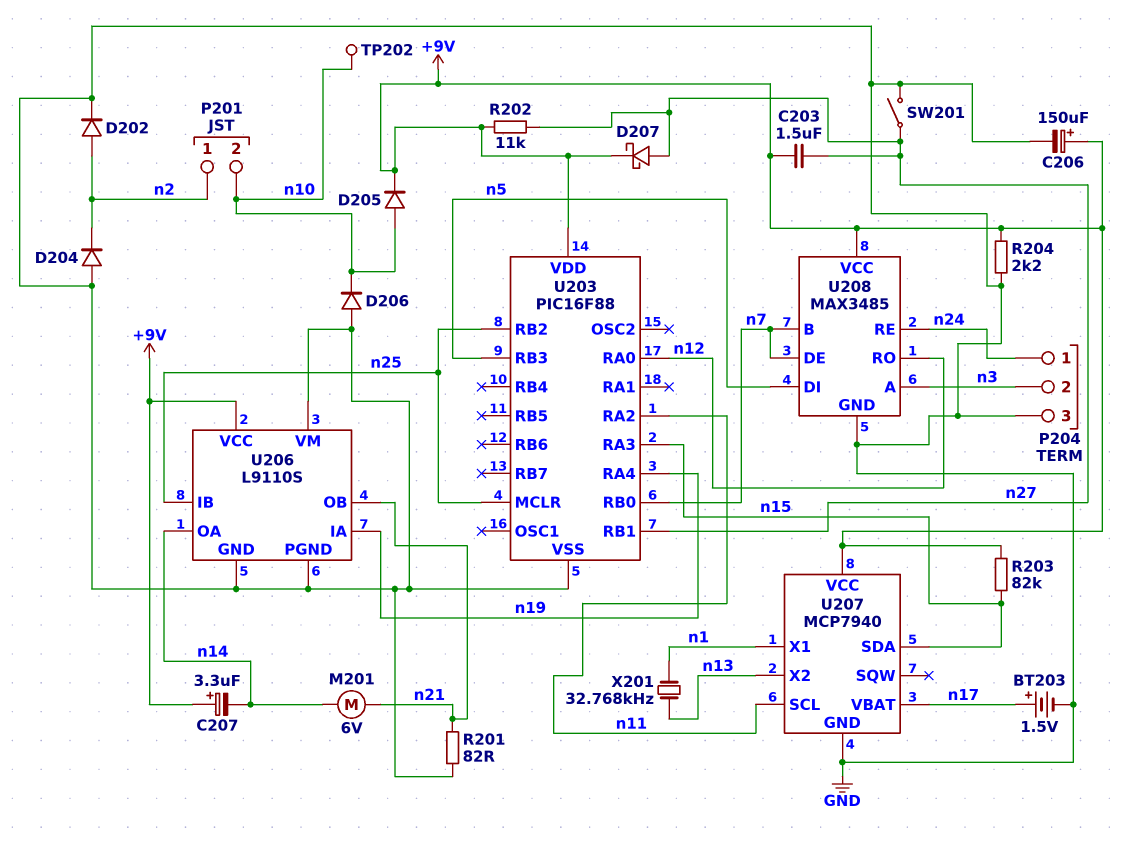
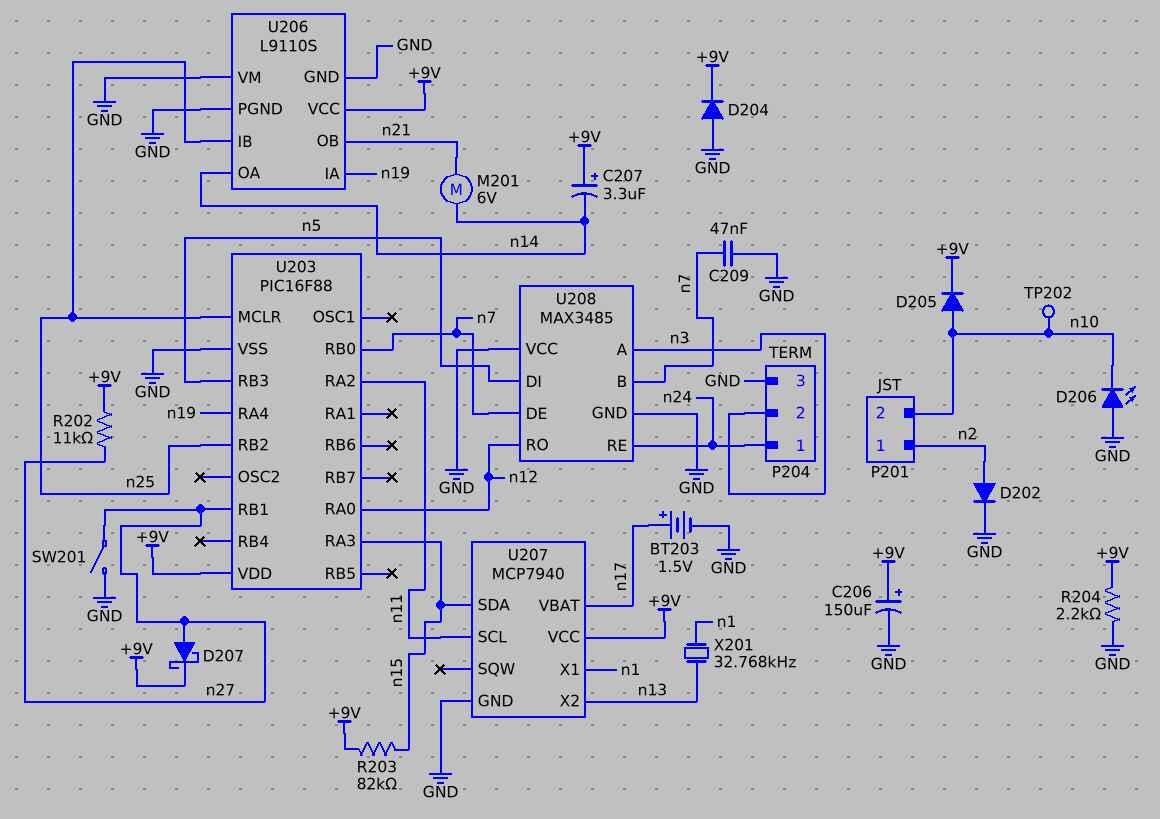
C203: 1.5uF (+9V, n27) -> none
C209: none -> 47nF (GND, n7)
D204: diode (A GND, K n2) -> diode (A GND, K +9V)
D206: diode (A GND, K n10) -> LED (A GND, K n10)
R201: 82 (GND, n21) -> none
U208 pin VCC: +9V -> GND

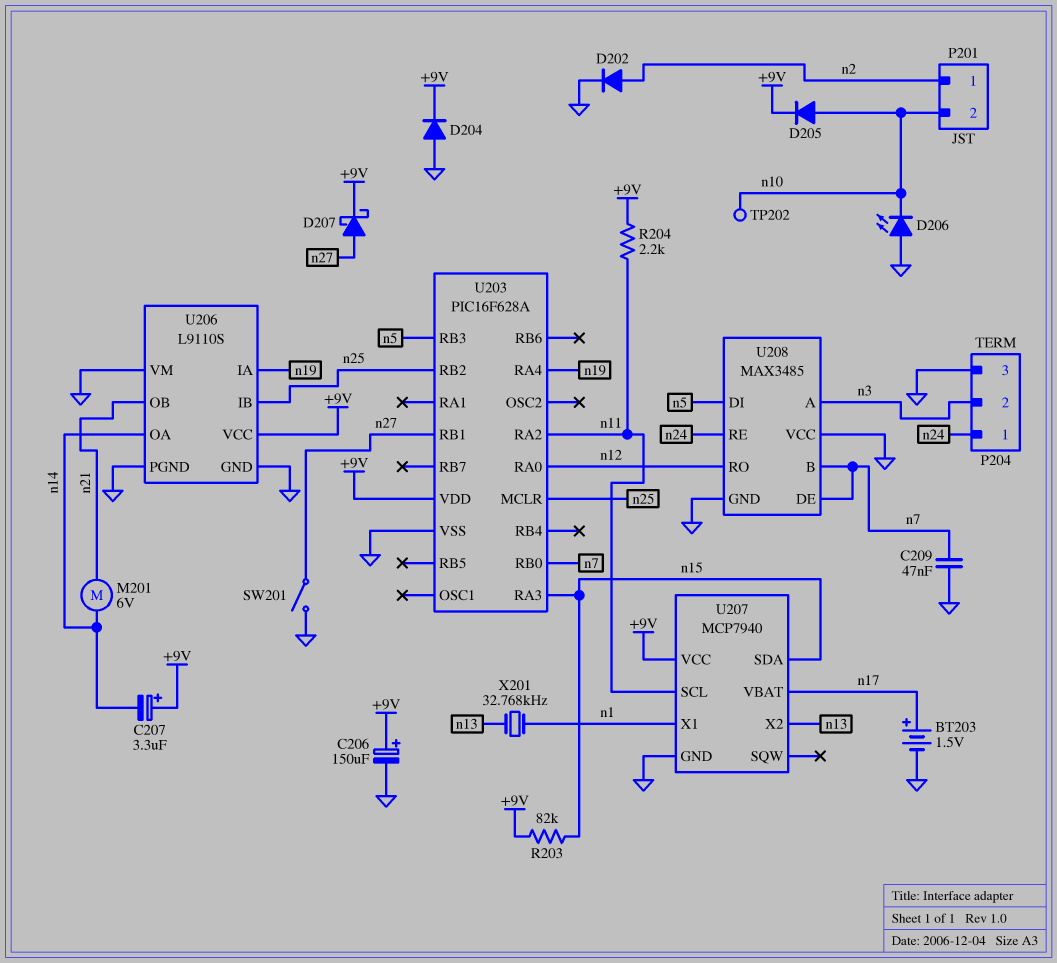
R202: 11k (+9V, n27) -> none
R204: 2.2k (+9V, GND) -> 2.2k (+9V, n11)
U203: PIC16F88 -> PIC16F628A

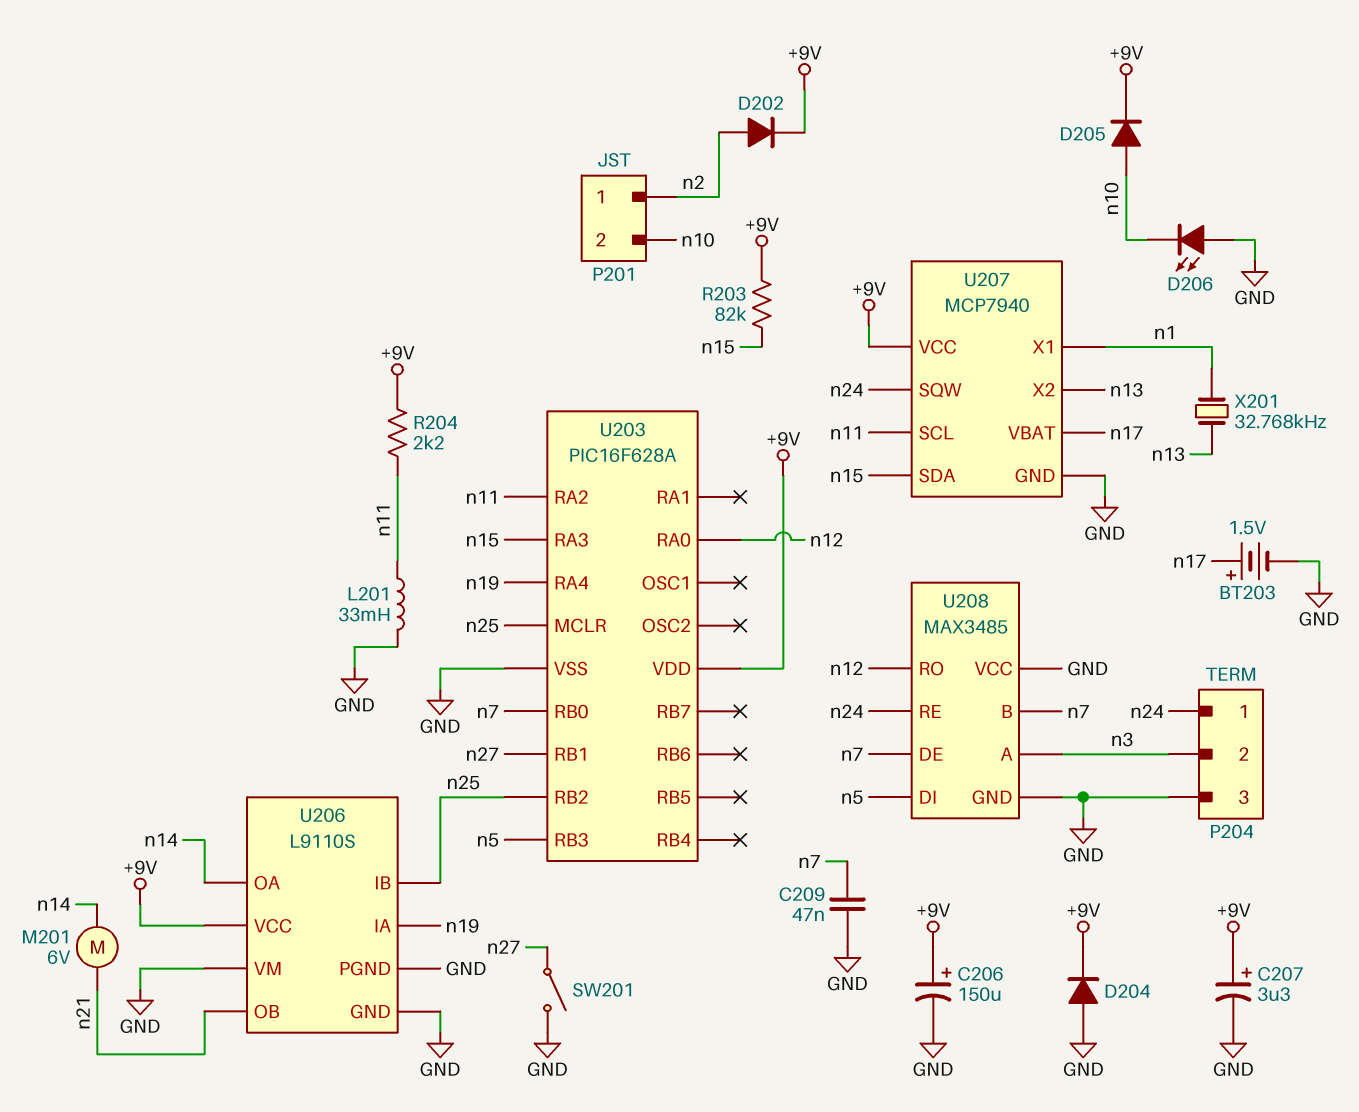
C207: 3.3uF (plus +9V, minus n14) -> 3.3uF (plus +9V, minus GND)
D202: diode (A n2, K GND) -> diode (A n2, K +9V)
D207: schottky (A n27, K +9V) -> none
L201: none -> 33mH (GND, n11)
TP202: test point (n10) -> none
U207 pin SQW: none -> n24

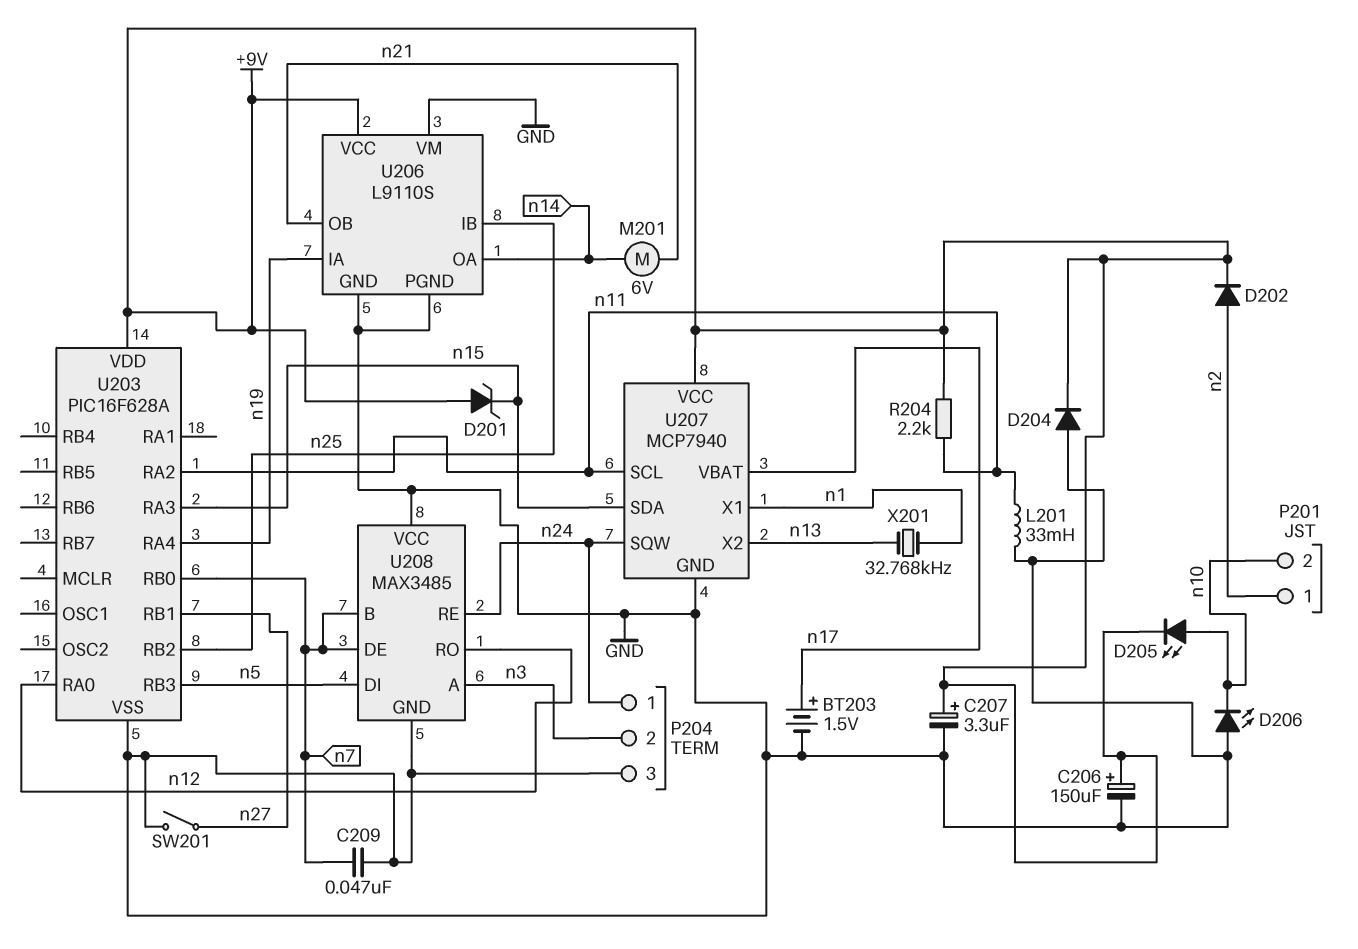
D201: none -> zener (A +9V, K n15)
D205: diode (A n10, K +9V) -> LED (A n10, K +9V)
R203: 82k (+9V, n15) -> none
U203 pin MCLR: n25 -> none

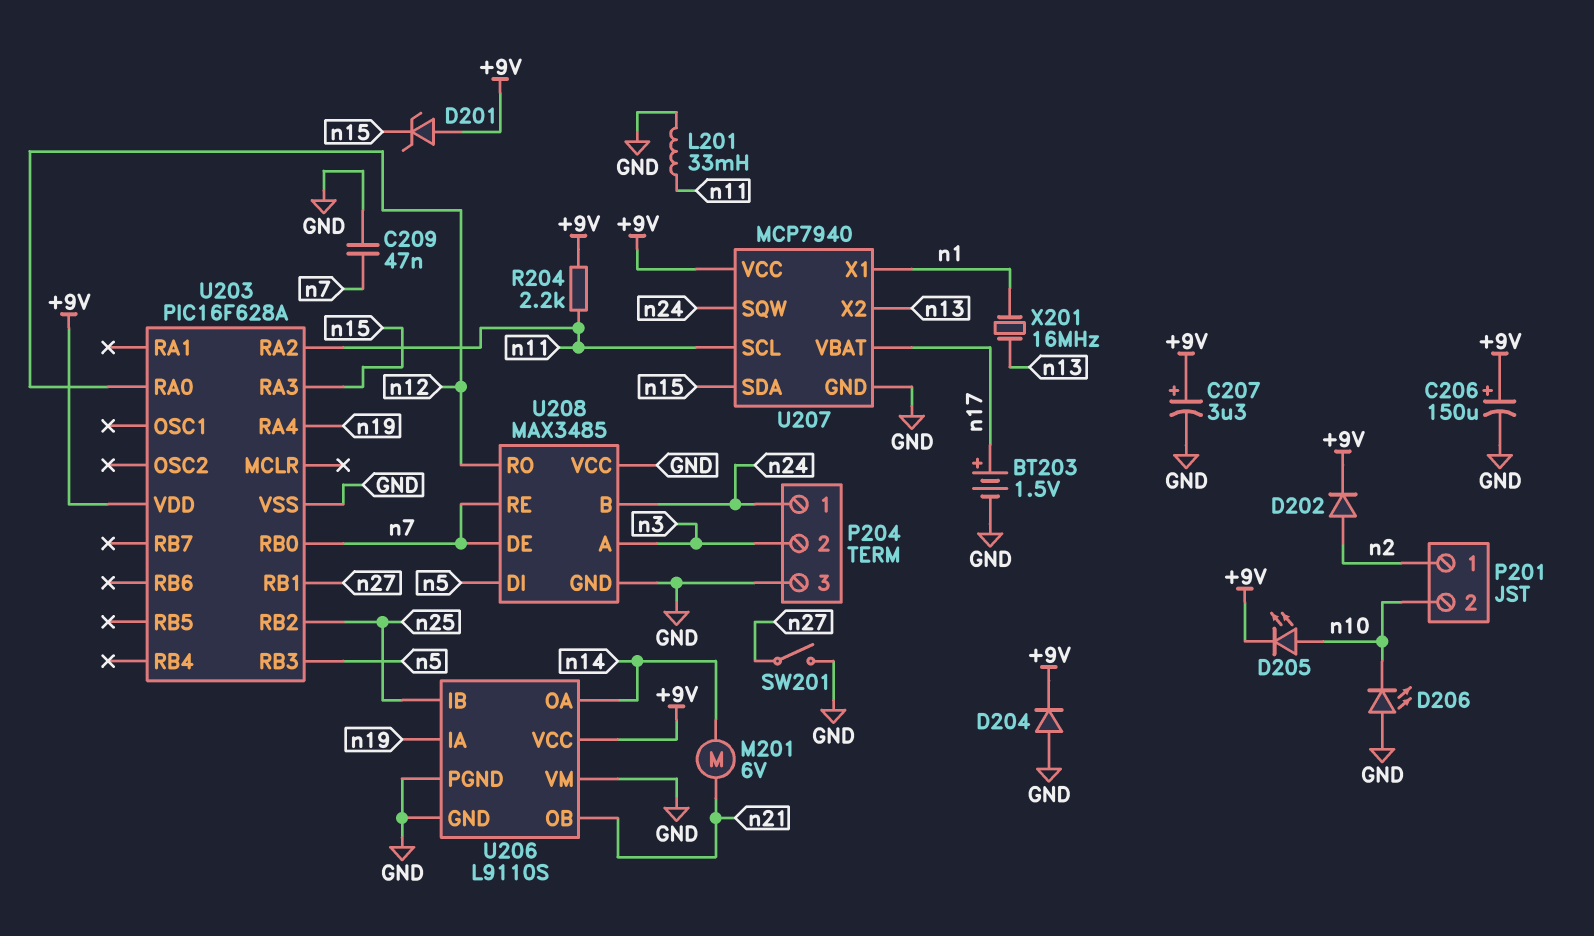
U208 pin B: n7 -> n24
U208 pin RE: n24 -> n7
X201: 32.768kHz (n1, n13) -> 16MHz (n1, n13)

